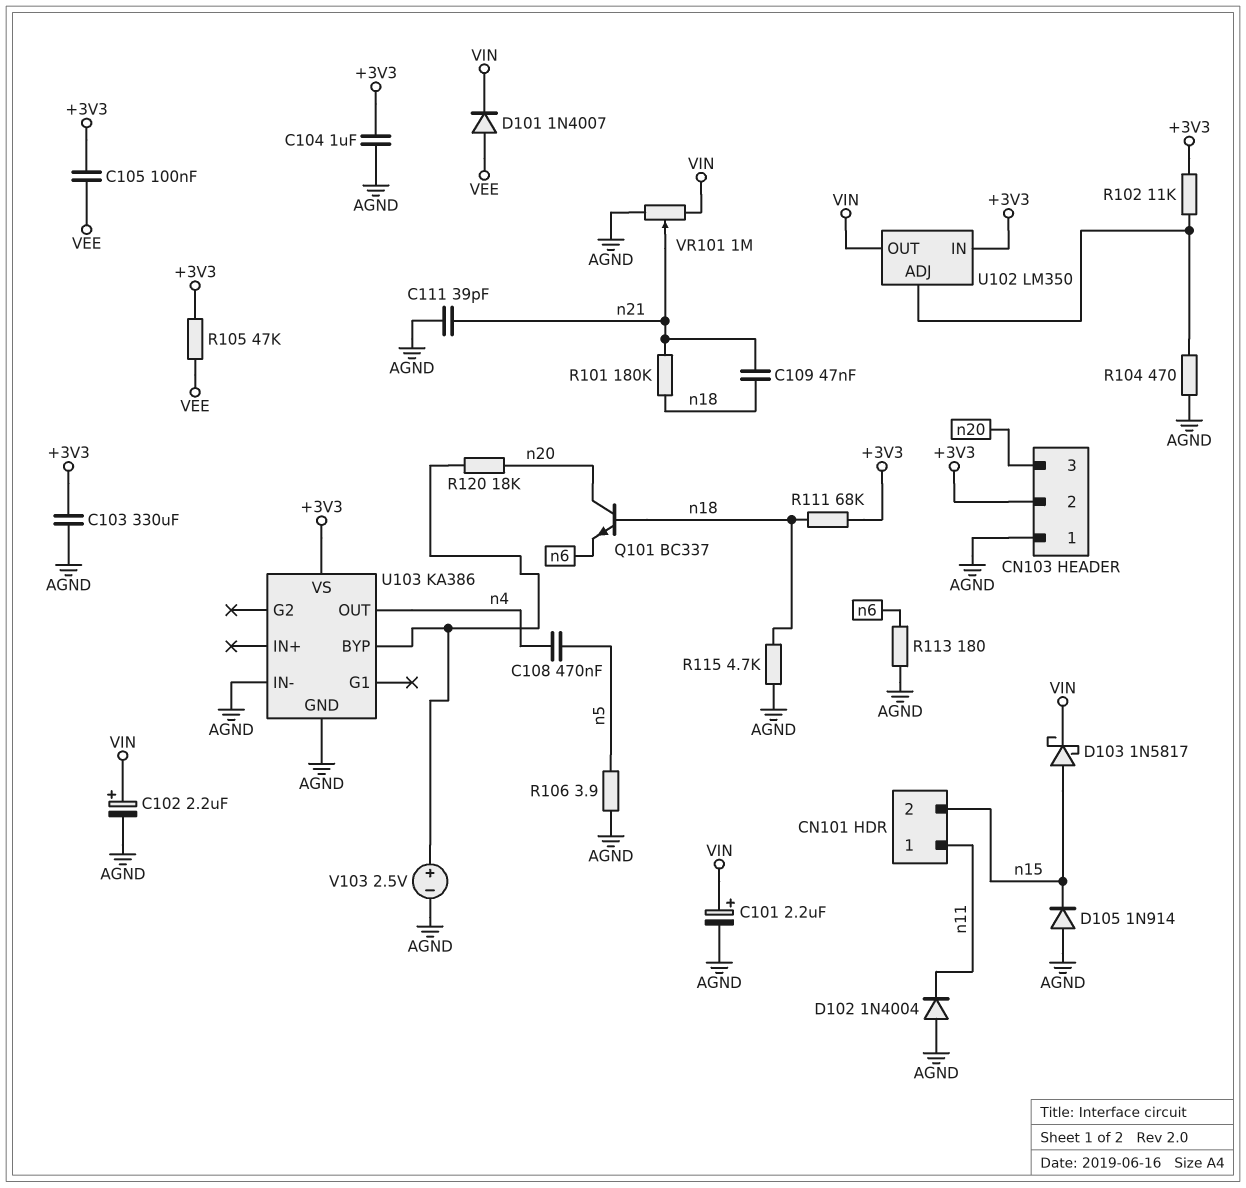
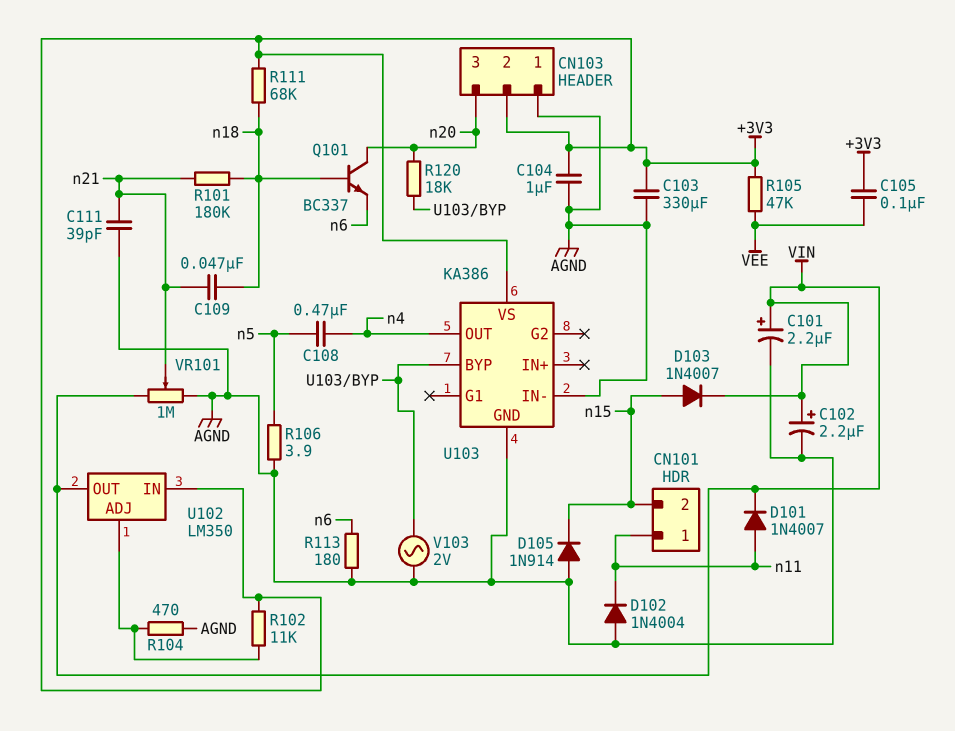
D101: diode 1N4007 (A VEE, K VIN) -> diode 1N4007 (A n11, K VIN)
D103: schottky 1N5817 (A n15, K VIN) -> diode 1N4007 (A n15, K VIN)
R115: 4.7k (AGND, n18) -> none
V103: 2.5V (plus U103/BYP, minus AGND) -> AC 2V (AGND, U103/BYP)

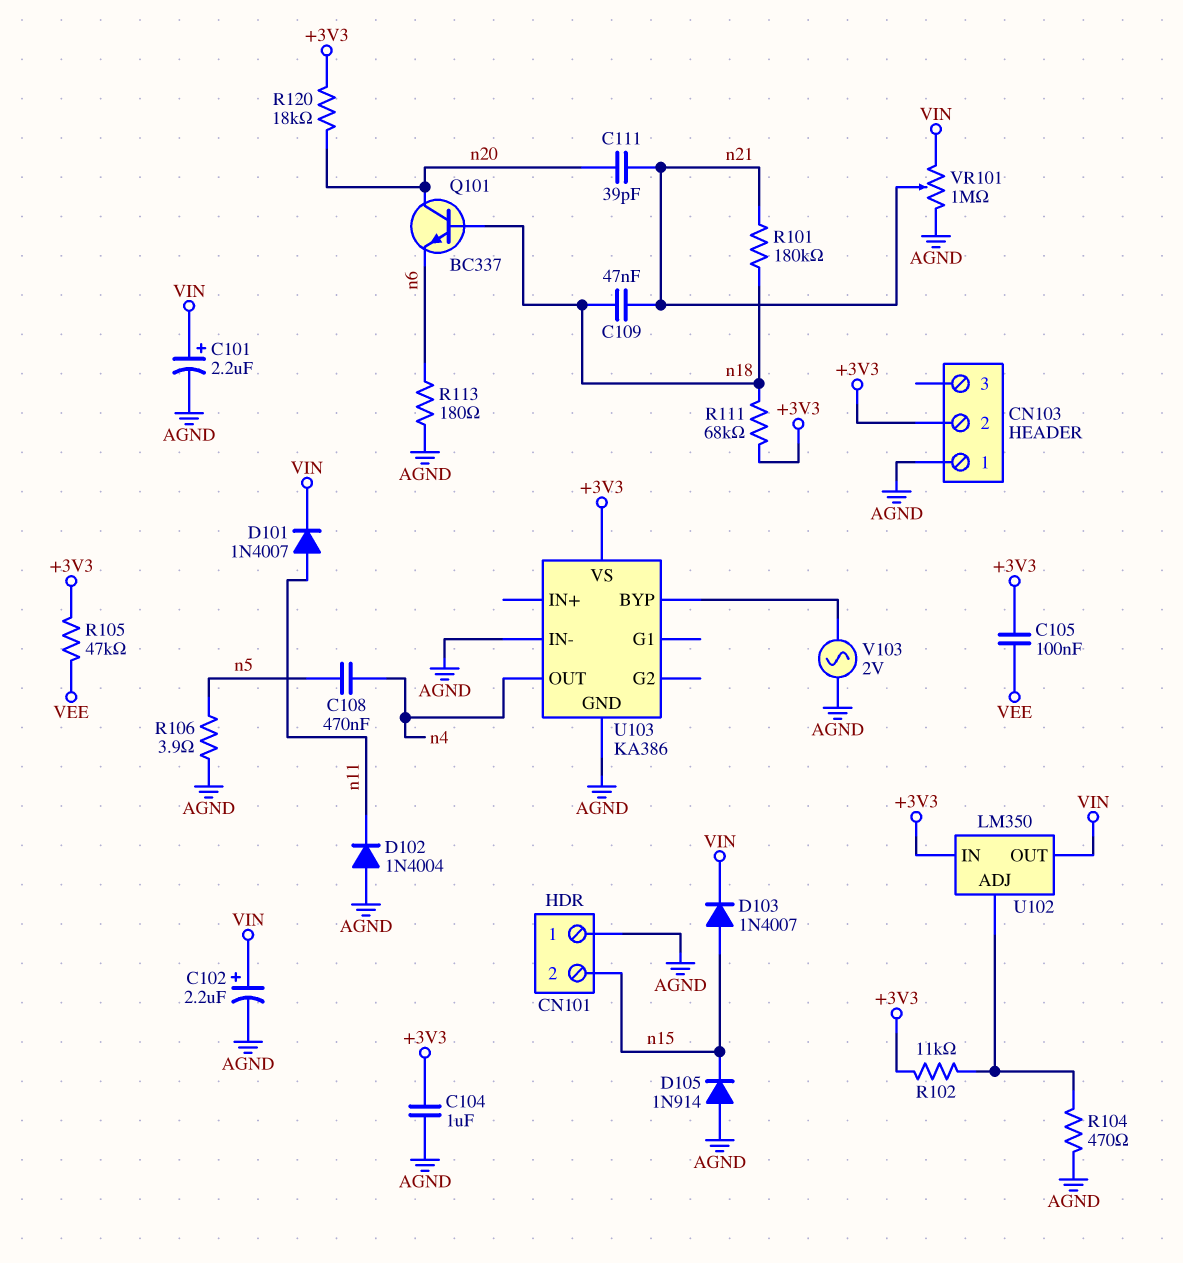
C103: 330uF (+3V3, AGND) -> none
C111: 39pF (AGND, n21) -> 39pF (n20, n21)
CN101 pin 1: n11 -> AGND
CN103 pin 3: n20 -> none
R120: 18k (U103/BYP, n20) -> 18k (+3V3, n20)

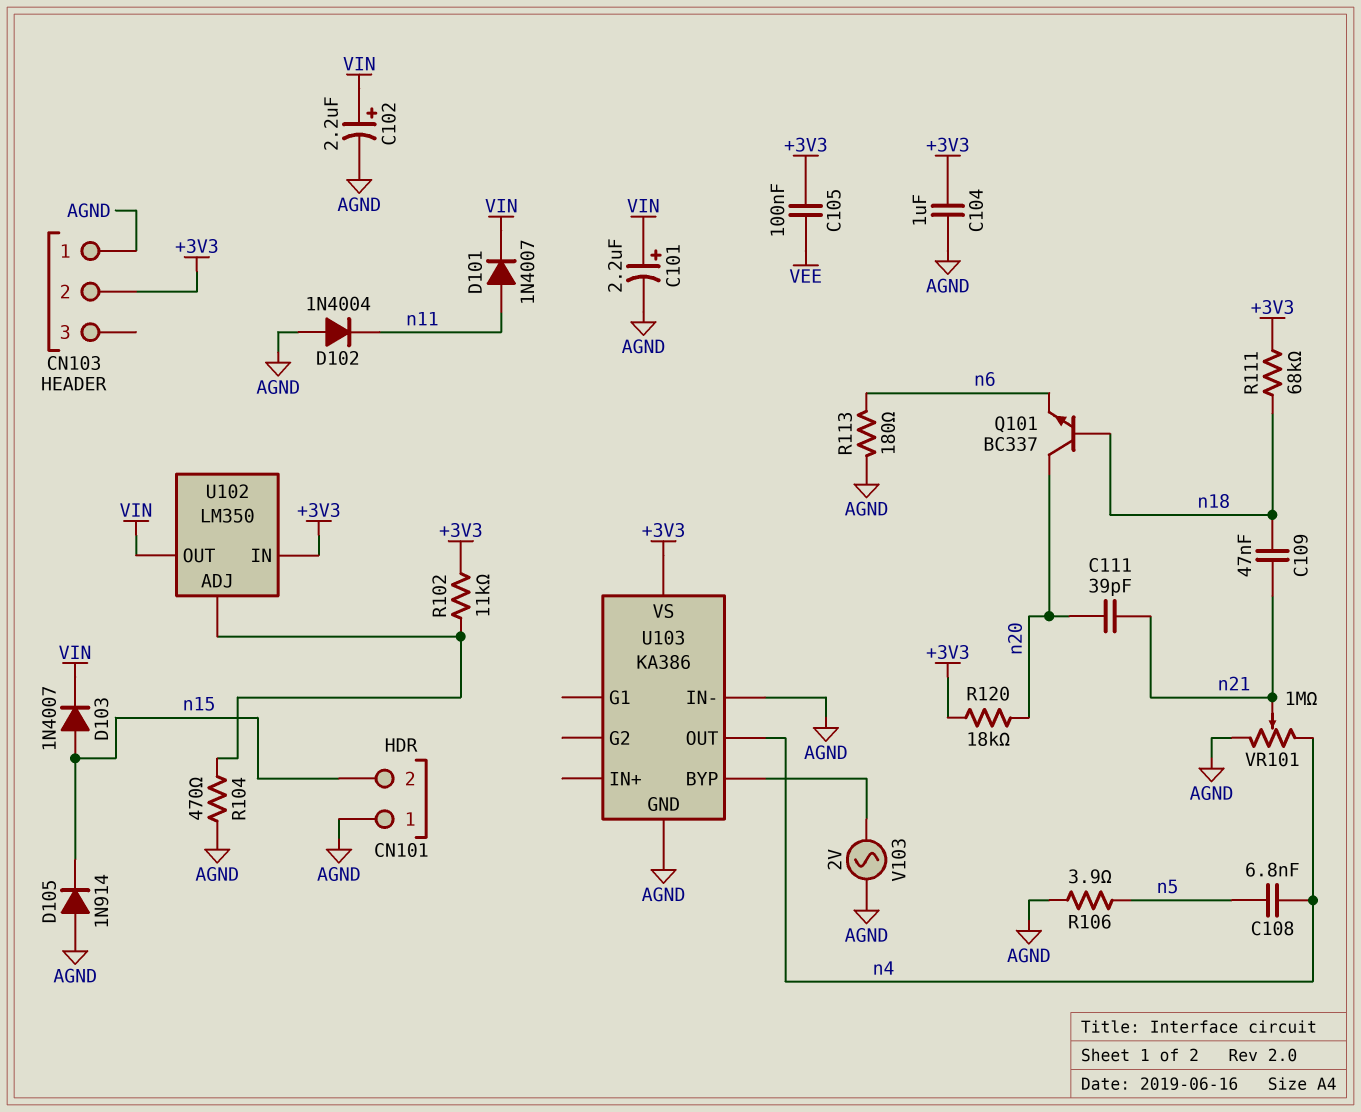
C108: 470nF (n4, n5) -> 6.8nF (n4, n5)
R101: 180k (n18, n21) -> none
R105: 47k (+3V3, VEE) -> none
VR101: 1M (AGND, VIN, wiper n21) -> 1M (AGND, n4, wiper n21)

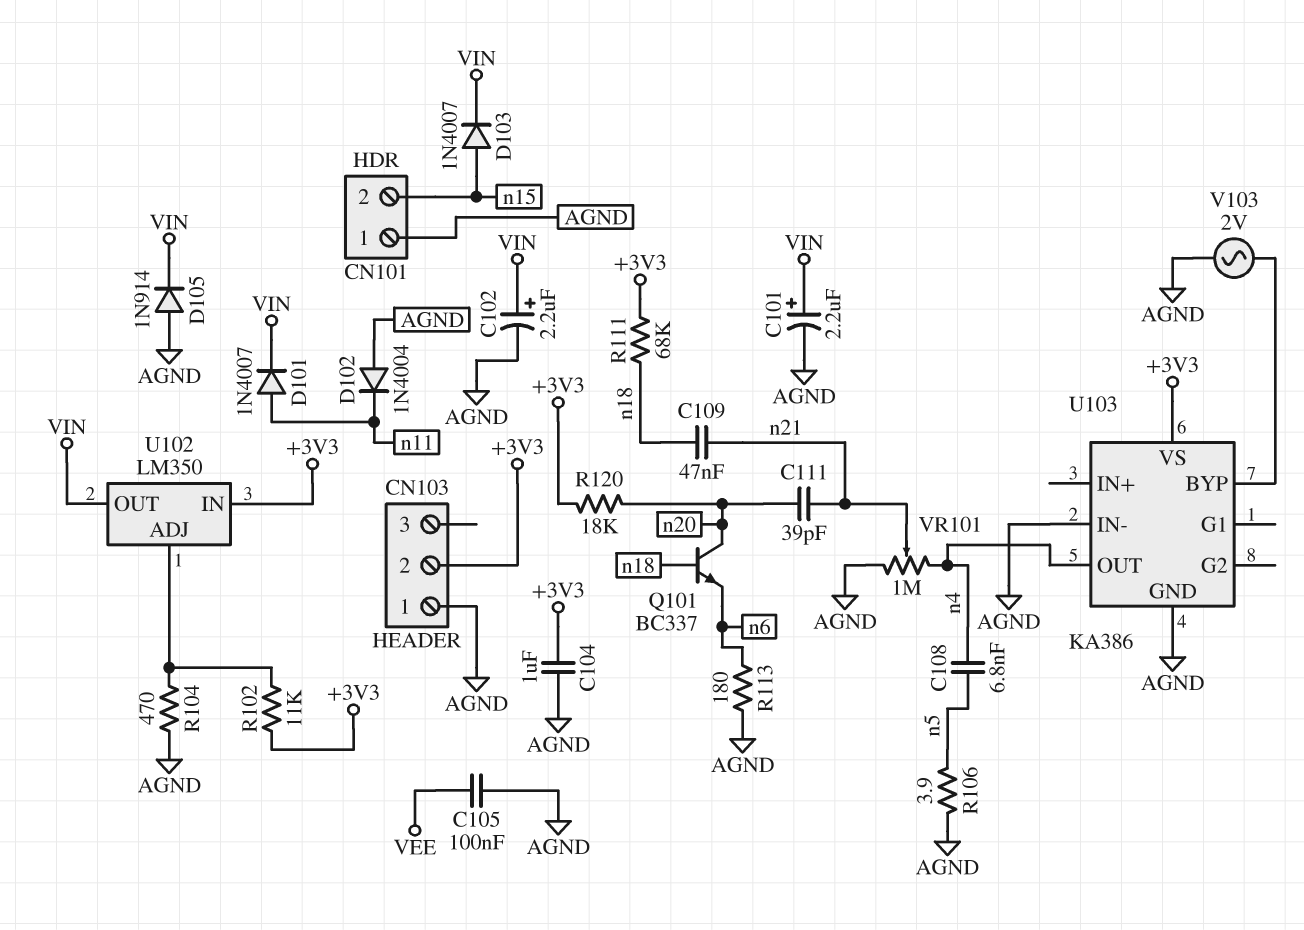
C105: 100nF (+3V3, VEE) -> 100nF (AGND, VEE)
D105: diode 1N914 (A AGND, K n15) -> diode 1N914 (A AGND, K VIN)

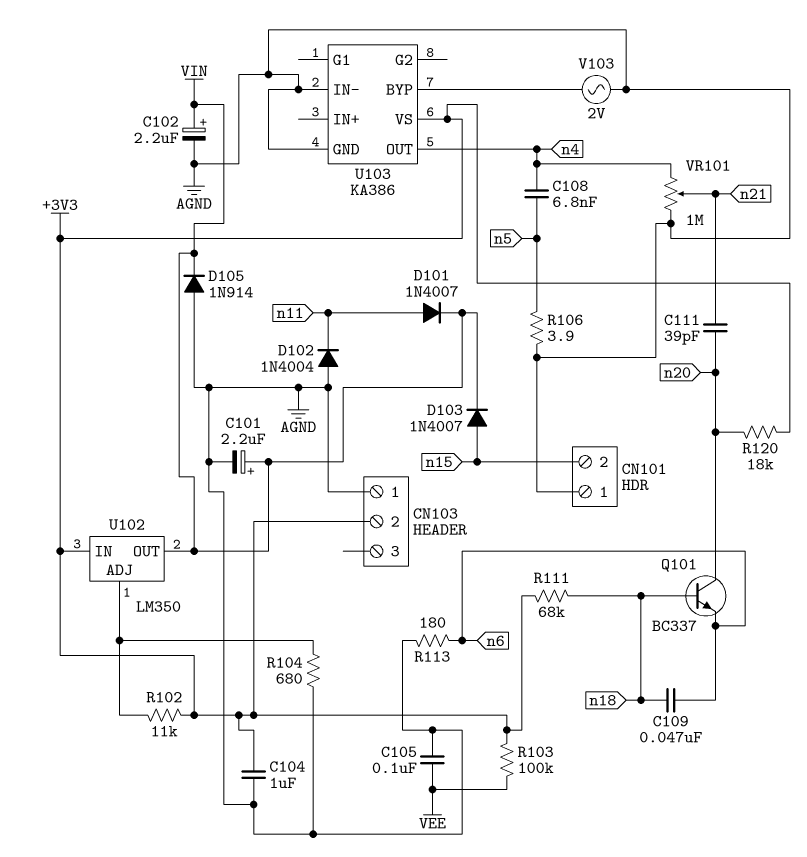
C109: 47nF (n18, n21) -> 47nF (n6, n18)
R103: none -> 100k (+3V3, VEE)
R104: 470 (AGND, U102/ADJ) -> 680 (AGND, U102/ADJ)

